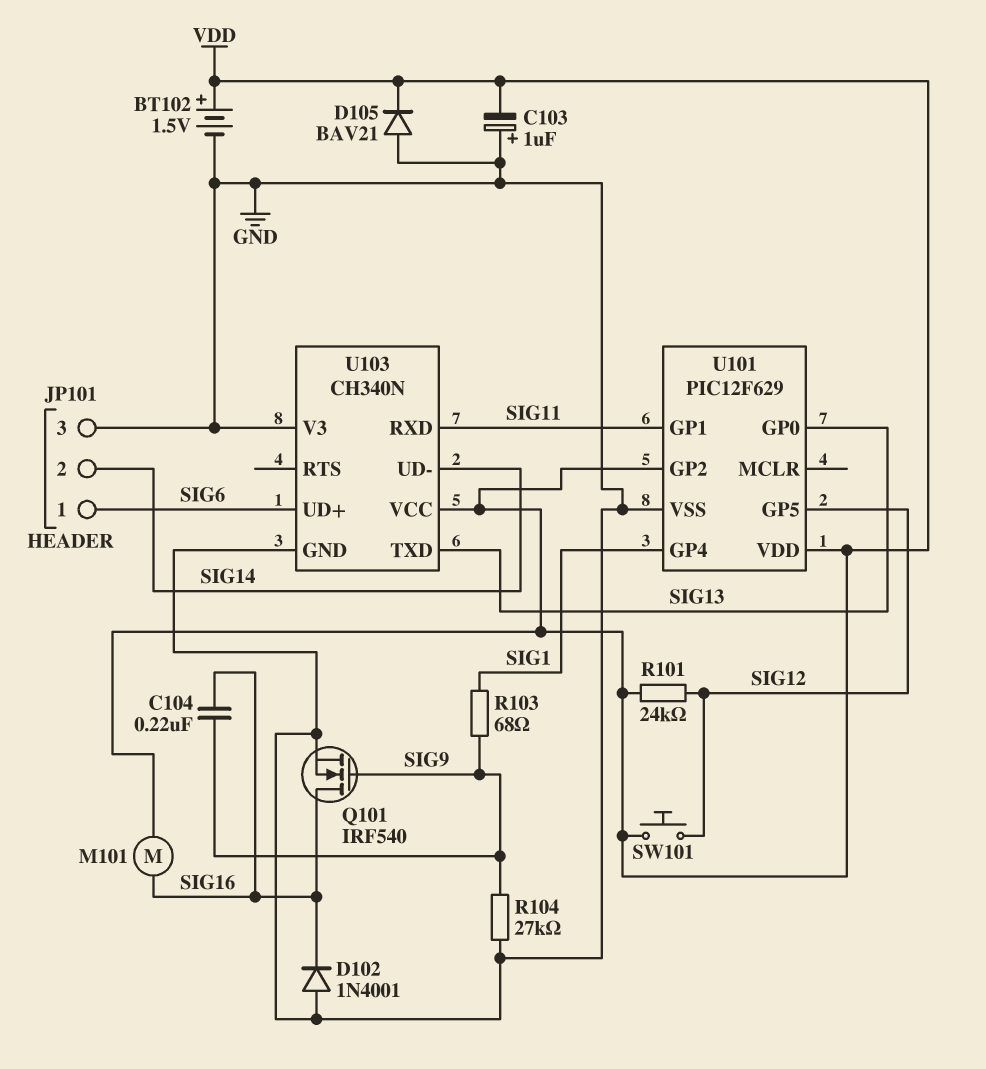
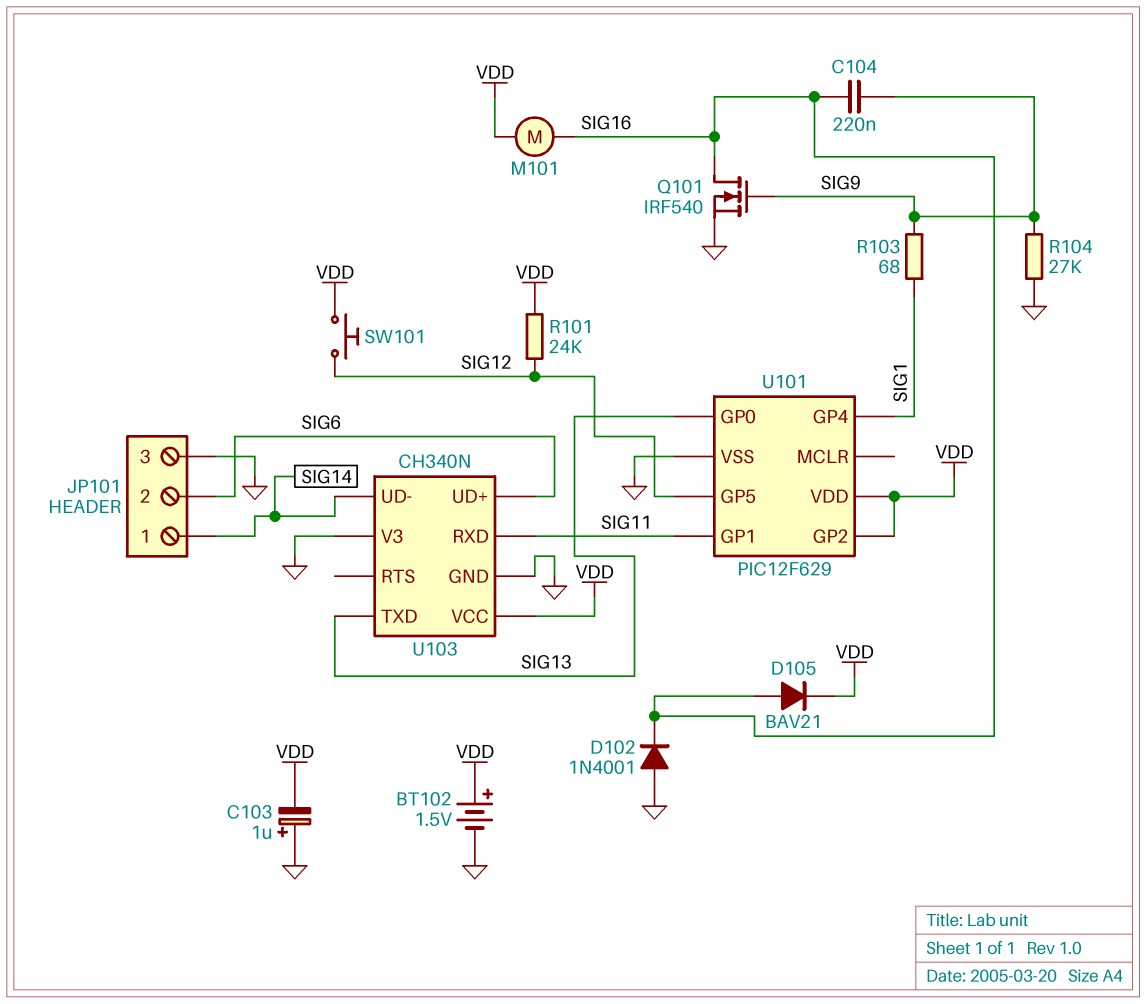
D105: diode BAV21 (A GND, K VDD) -> diode BAV21 (A SIG16, K VDD)
JP101 pin 1: SIG6 -> SIG14
JP101 pin 2: SIG14 -> SIG6

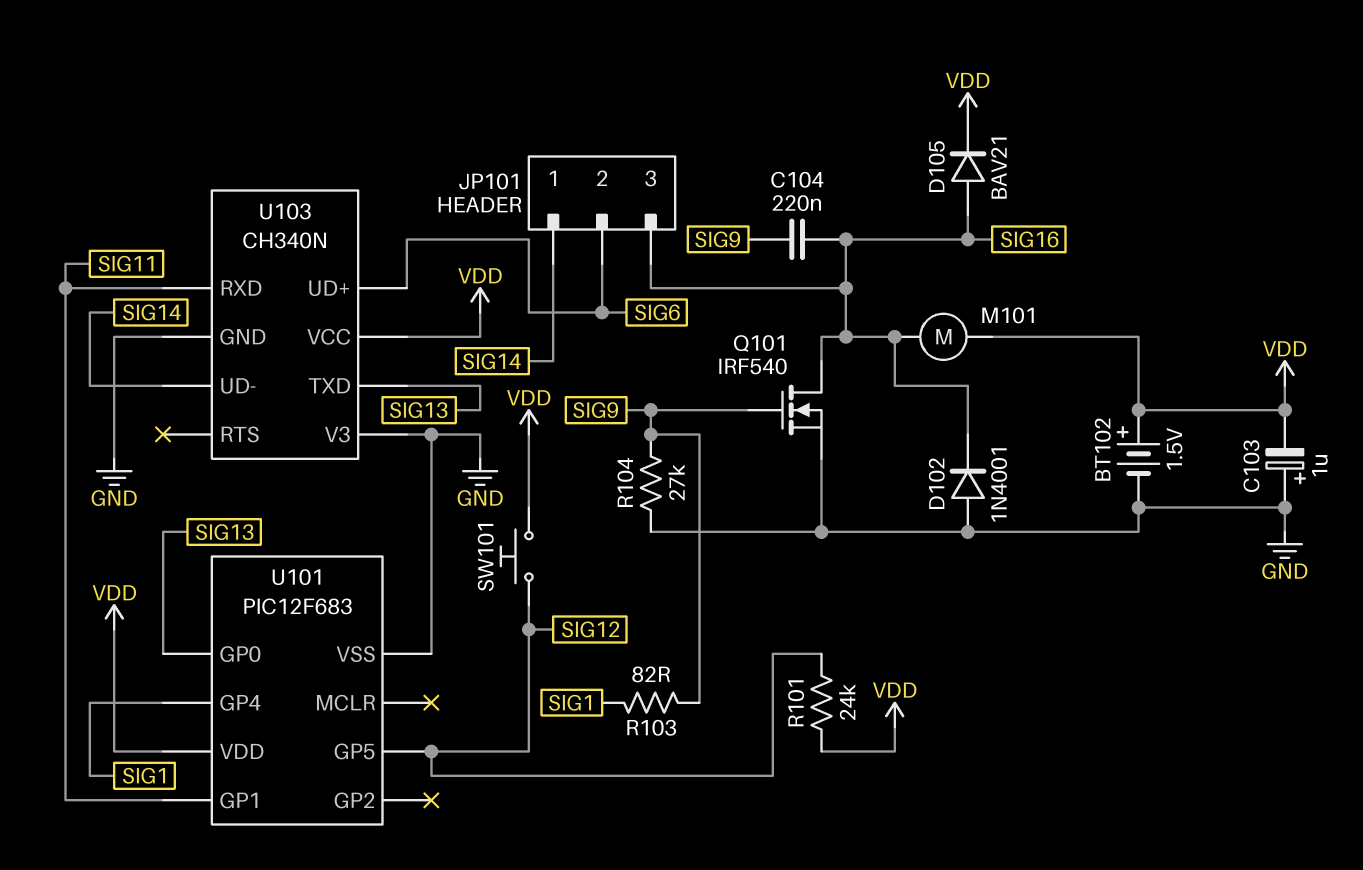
JP101 pin 3: GND -> SIG16
R103: 68 (SIG1, SIG9) -> 82 (SIG1, SIG9)
U101: PIC12F629 -> PIC12F683
U101 pin GP2: VDD -> none

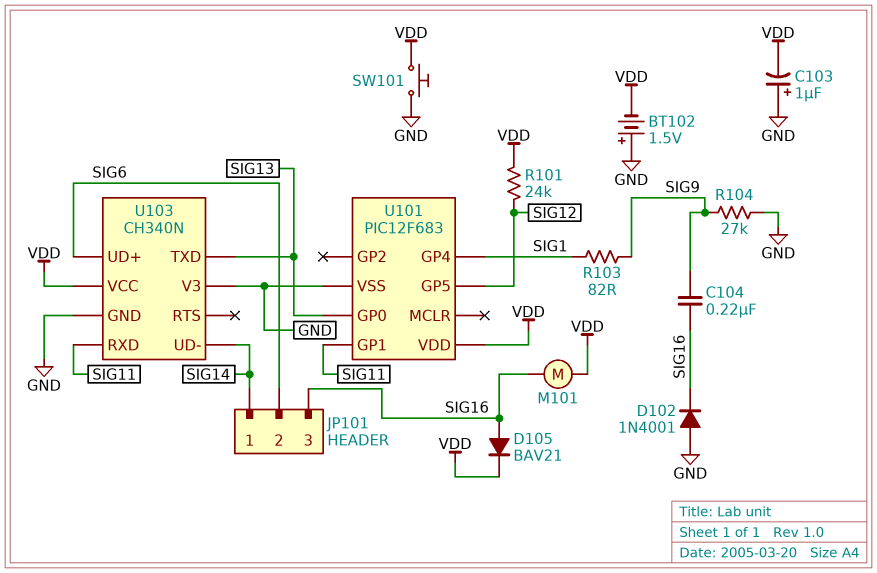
BT102: 1.5V (plus VDD, minus GND) -> 1.5V (plus GND, minus VDD)
Q101: NMOS IRF540 (G SIG9, D SIG16, S GND) -> none
SW101: button (SIG12, VDD) -> button (GND, VDD)

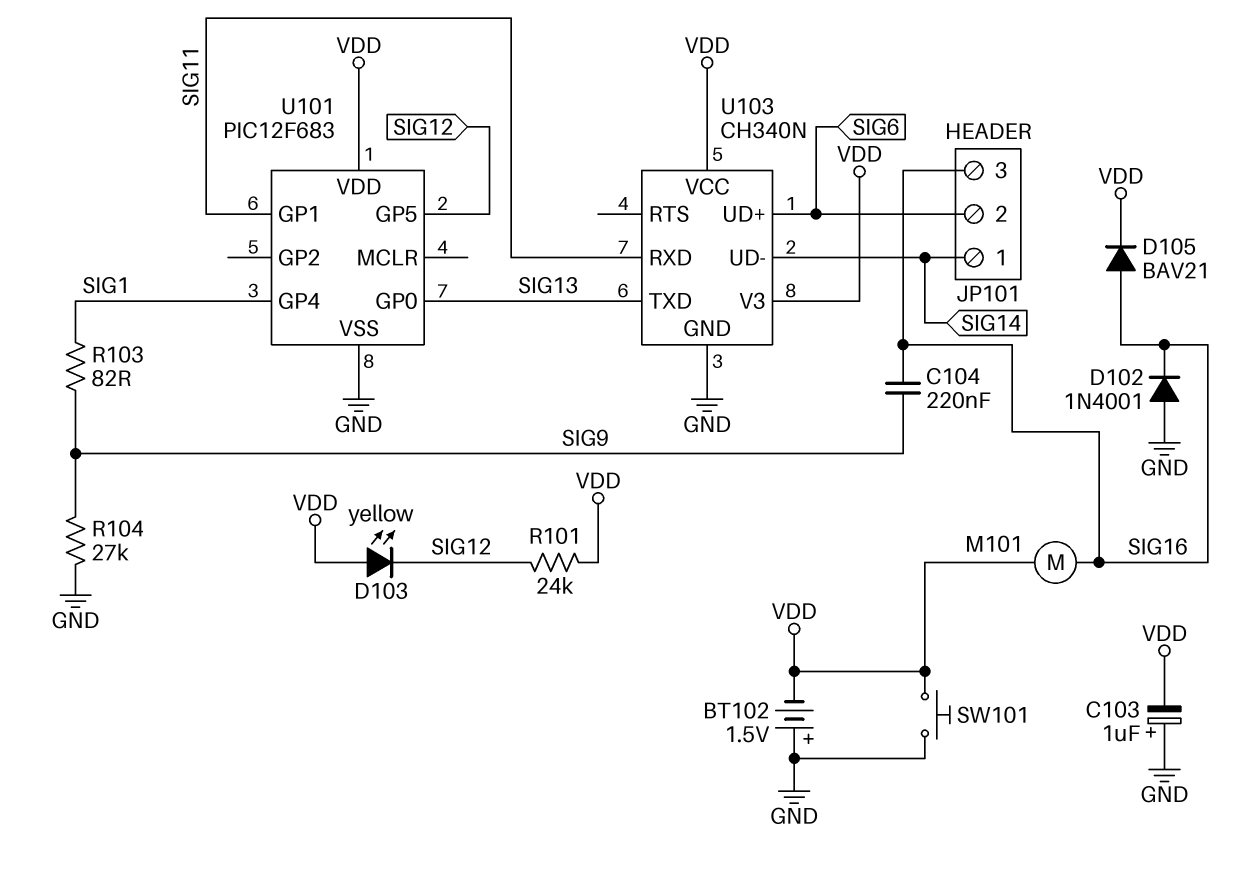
D103: none -> LED yellow (A VDD, K SIG12)
U103 pin V3: GND -> VDD

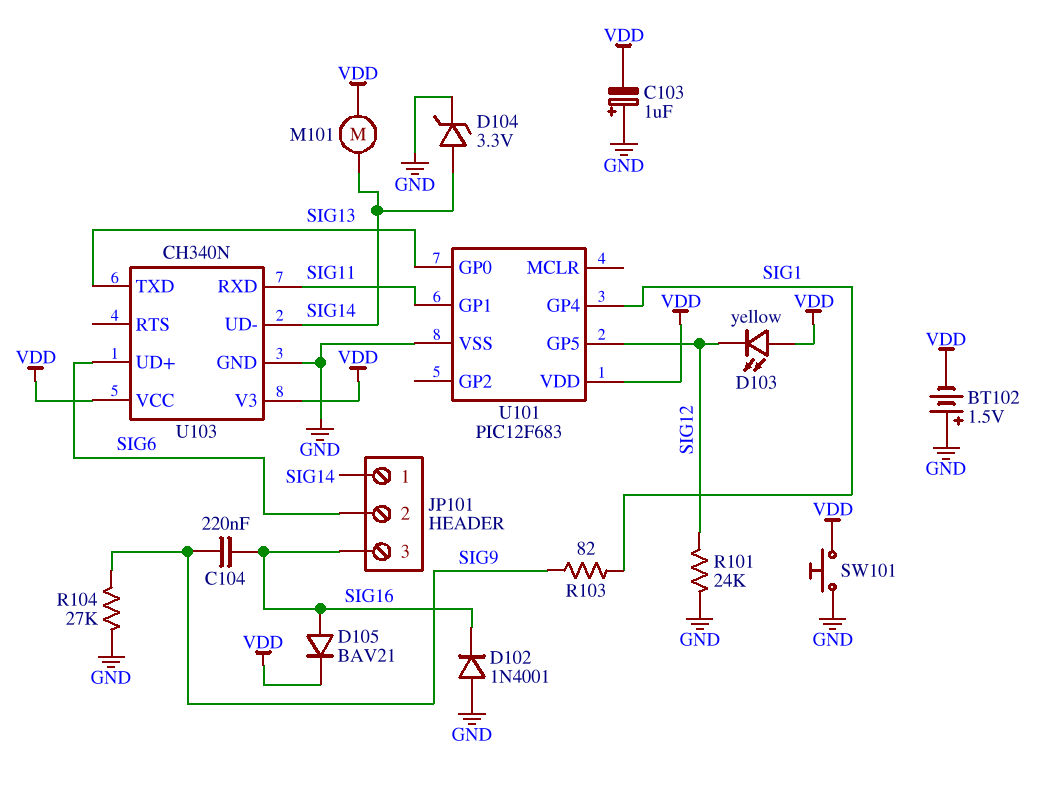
D104: none -> zener 3.3V (A SIG14, K GND)
M101: motor (SIG16, VDD) -> motor (SIG14, VDD)
R101: 24k (SIG12, VDD) -> 24k (GND, SIG12)

